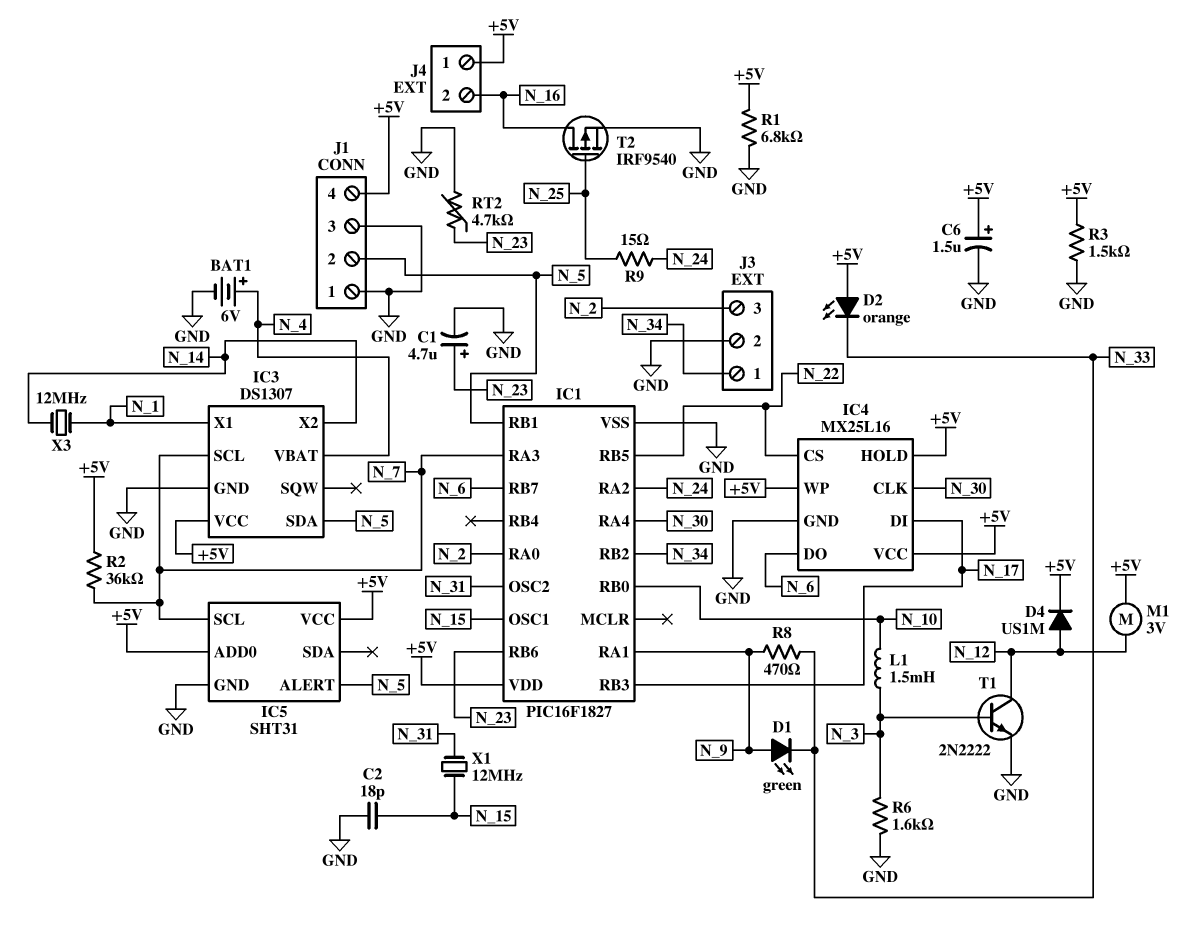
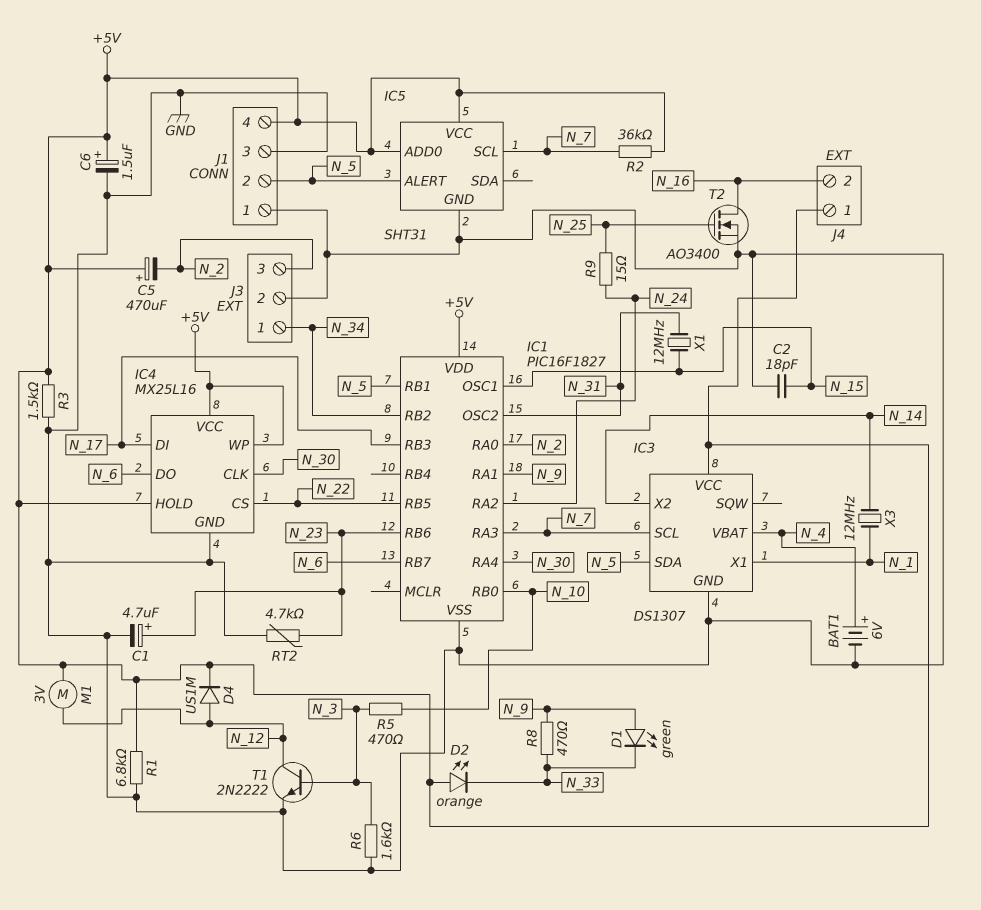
C5: none -> 470uF (plus +5V, minus N_2)
L1: 1.5mH (N_3, N_10) -> none
R5: none -> 470 (N_3, N_10)
T2: PMOS IRF9540 (G N_25, D N_16, S GND) -> NMOS AO3400 (G N_25, D N_16, S GND)

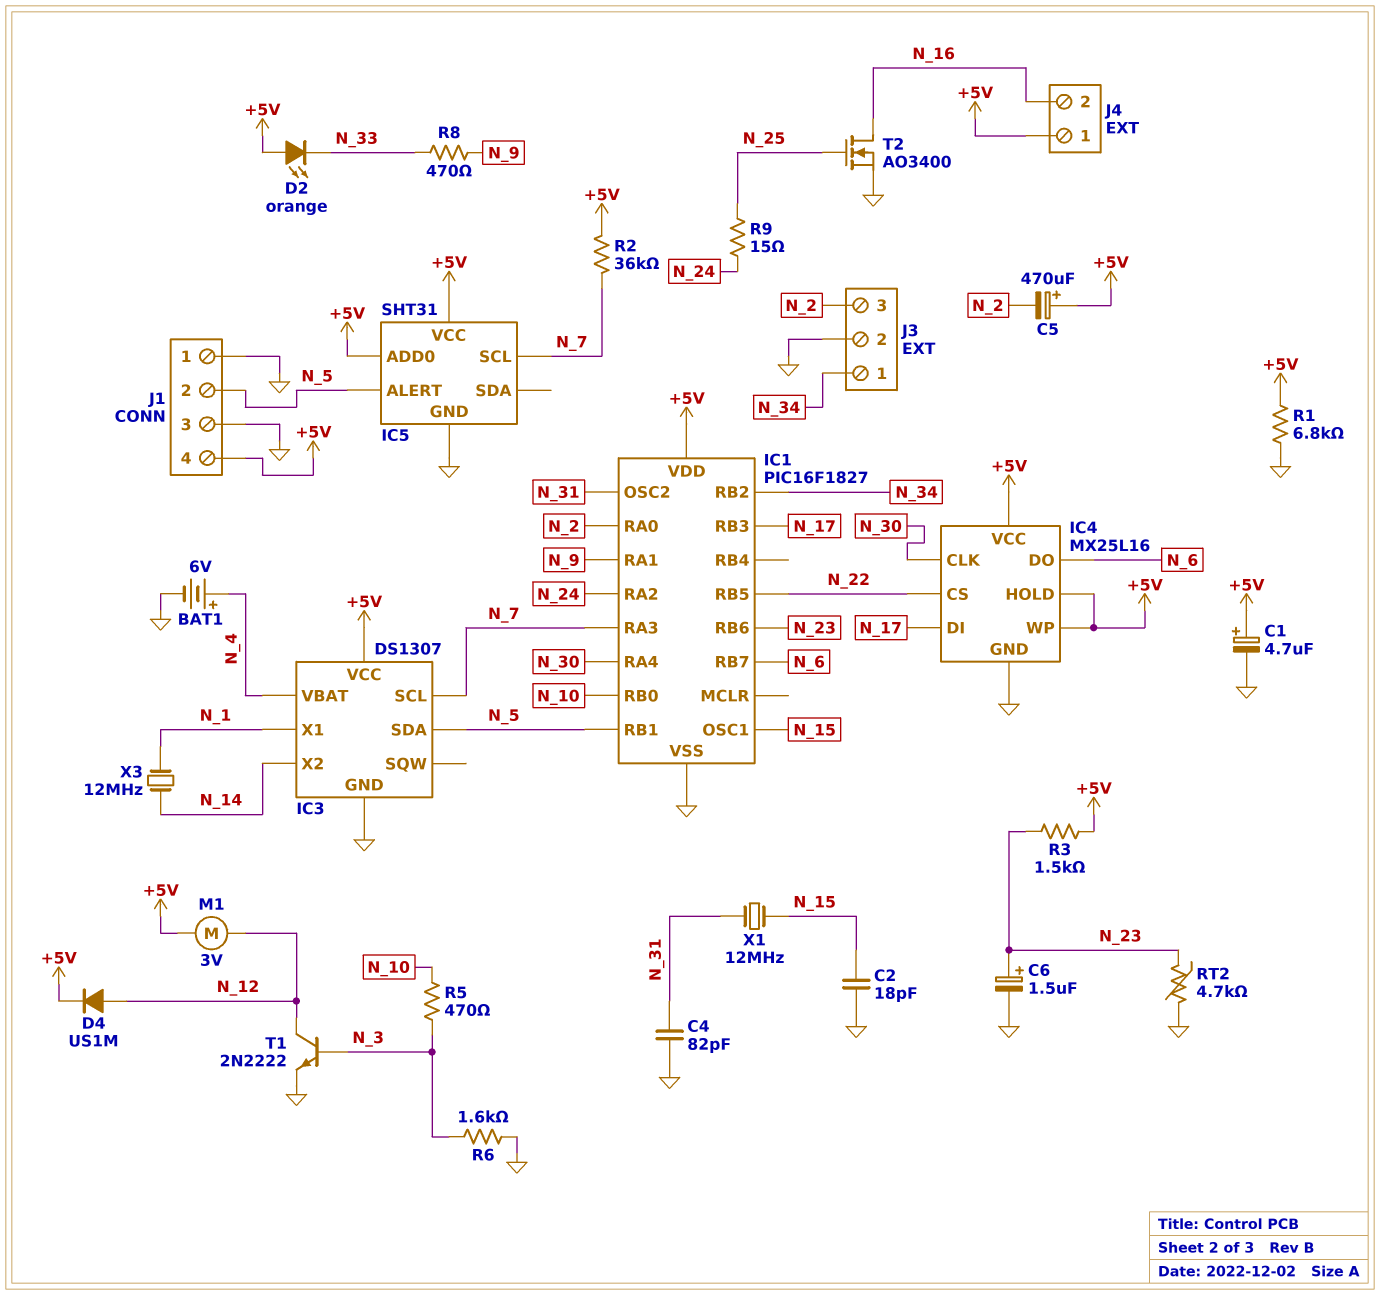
C1: 4.7uF (plus N_23, minus GND) -> 4.7uF (plus +5V, minus GND)
C4: none -> 82pF (GND, N_31)
C6: 1.5uF (plus +5V, minus GND) -> 1.5uF (plus N_23, minus GND)
D1: LED green (A N_9, K N_33) -> none
R3: 1.5k (+5V, GND) -> 1.5k (+5V, N_23)

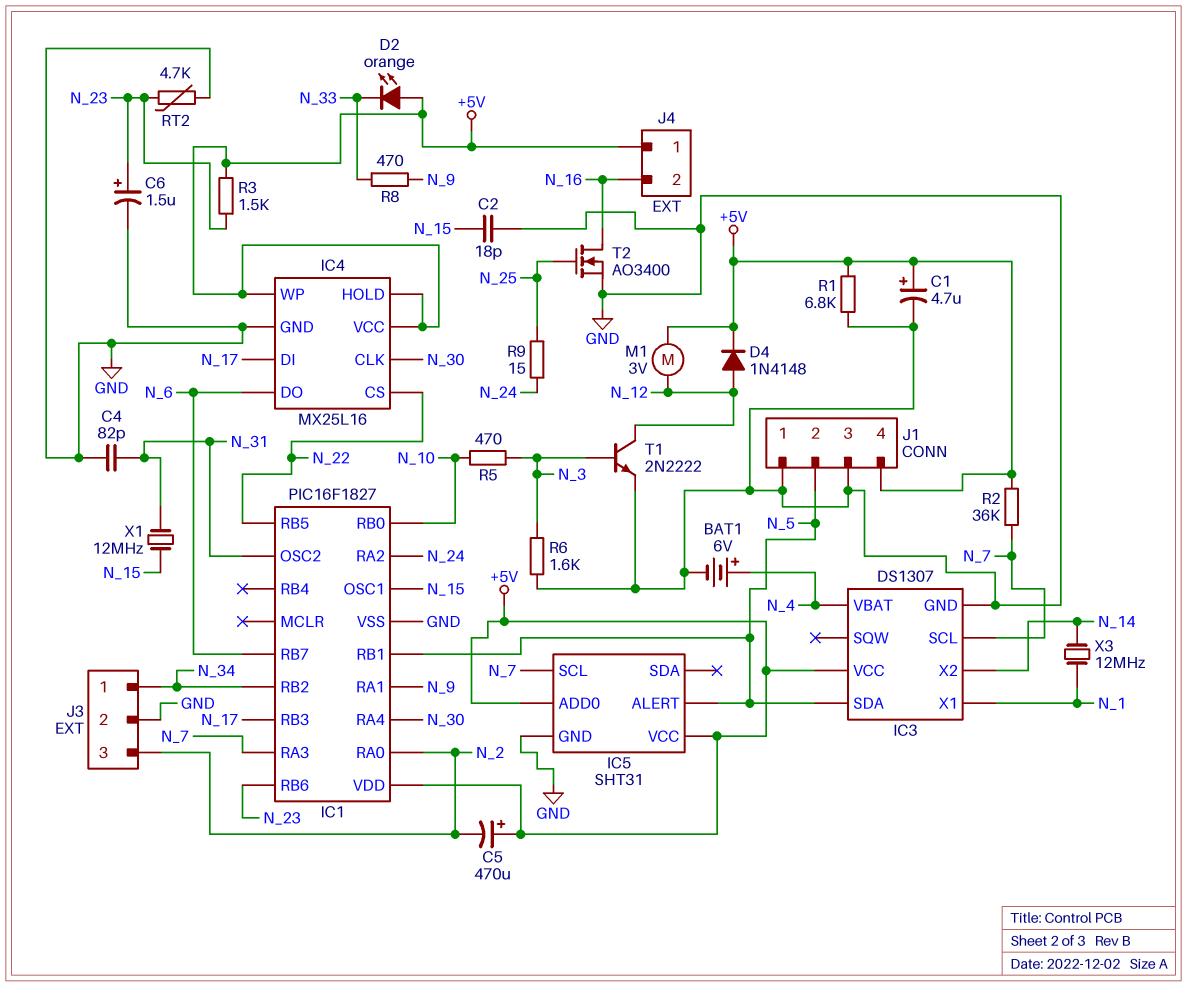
D4: diode US1M (A N_12, K +5V) -> diode 1N4148 (A N_12, K +5V)

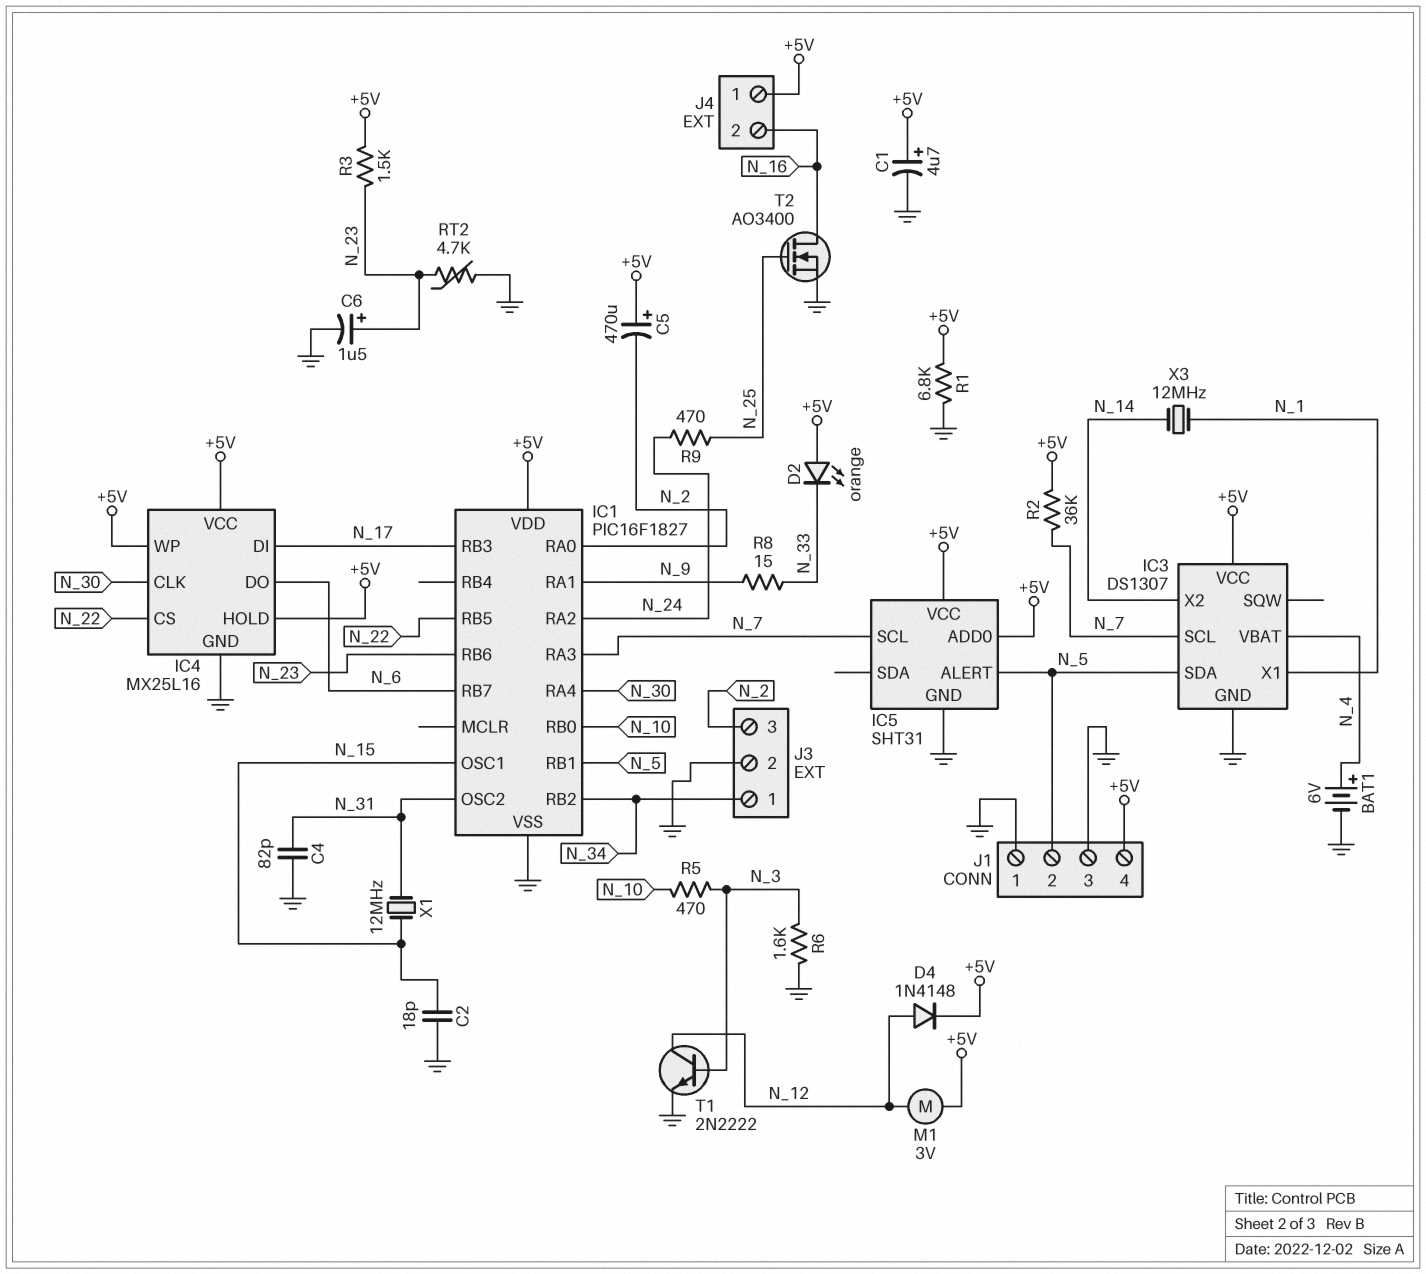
R8: 470 (N_9, N_33) -> 15 (N_9, N_33)
R9: 15 (N_24, N_25) -> 470 (N_24, N_25)

